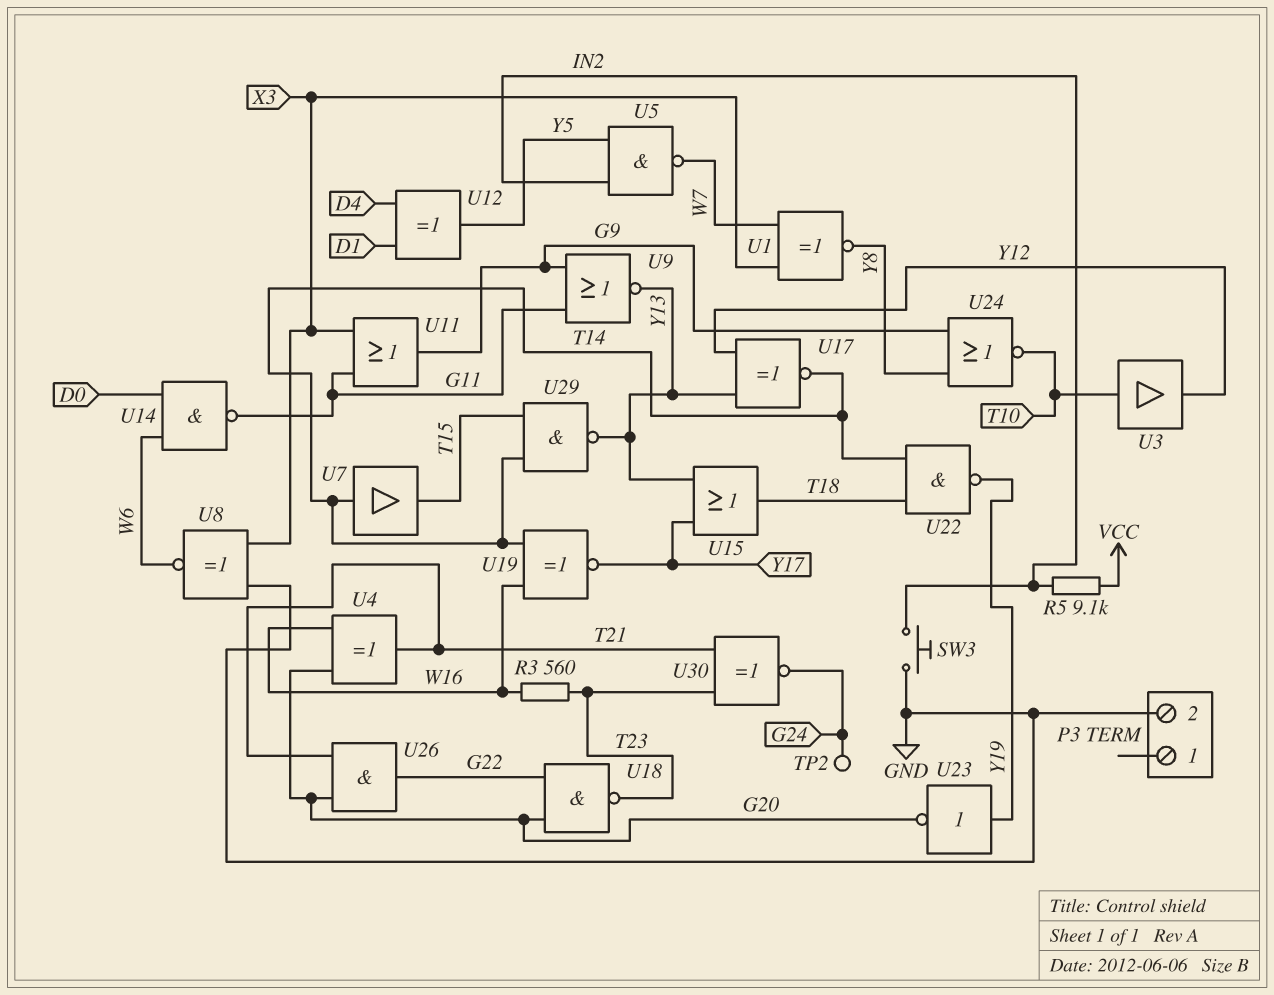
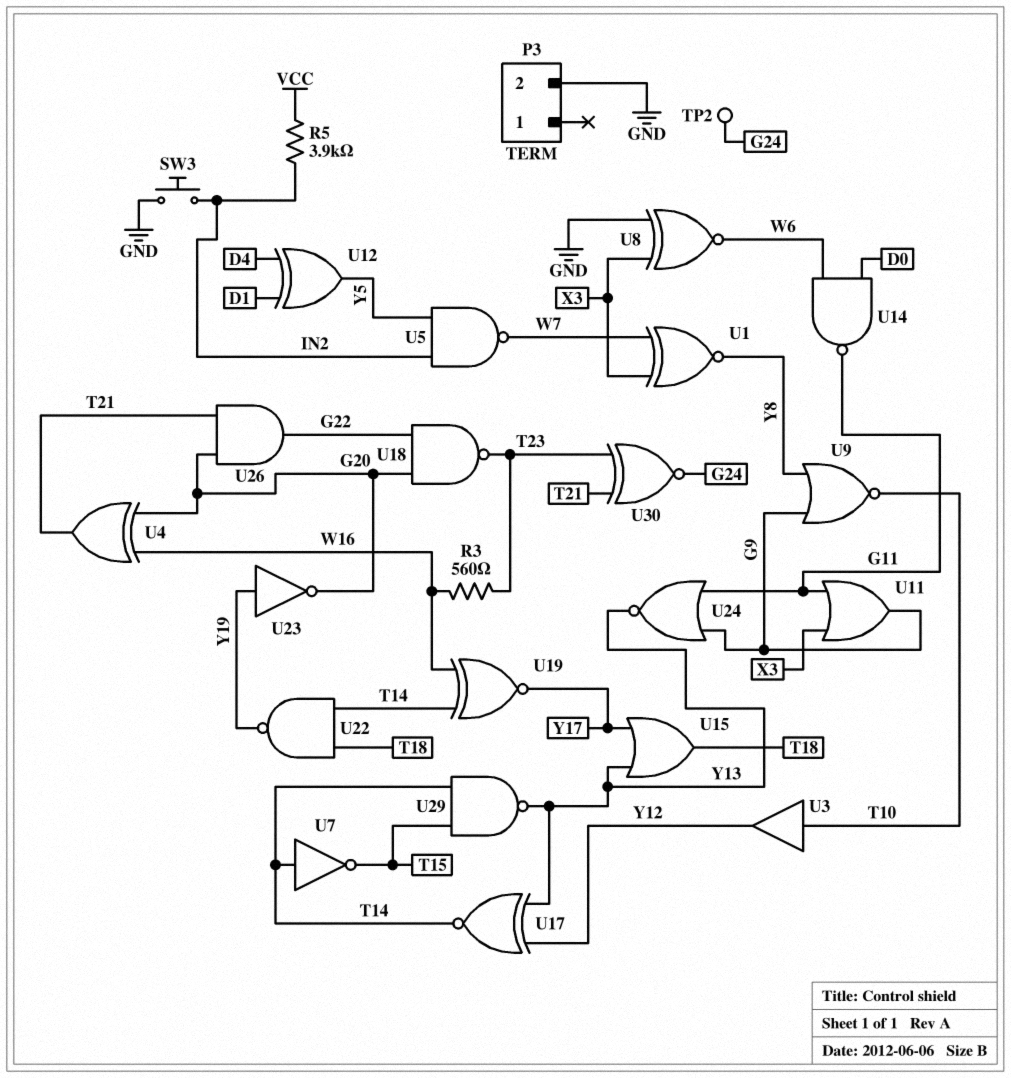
R5: 9.1k (IN2, VCC) -> 3.9k (IN2, VCC)
U7: buffer (in T14, out T15) -> NOT (in T14, out T15)
U9: NOR (in G9, in G11, out Y13) -> NOR (in G9, in Y8, out T10)
U24: NOR (in G9, in Y8, out T10) -> NOR (in G9, in G11, out Y13)

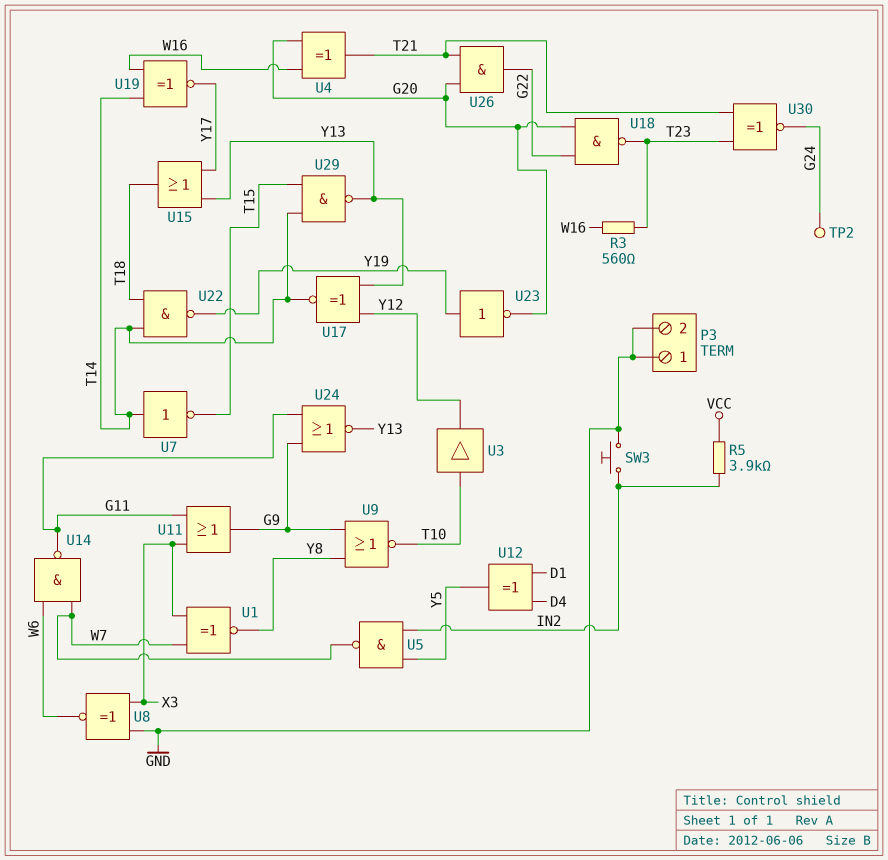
P3 pin 1: none -> GND
U14: NAND (in D0, in W6, out G11) -> NAND (in W6, in W7, out G11)

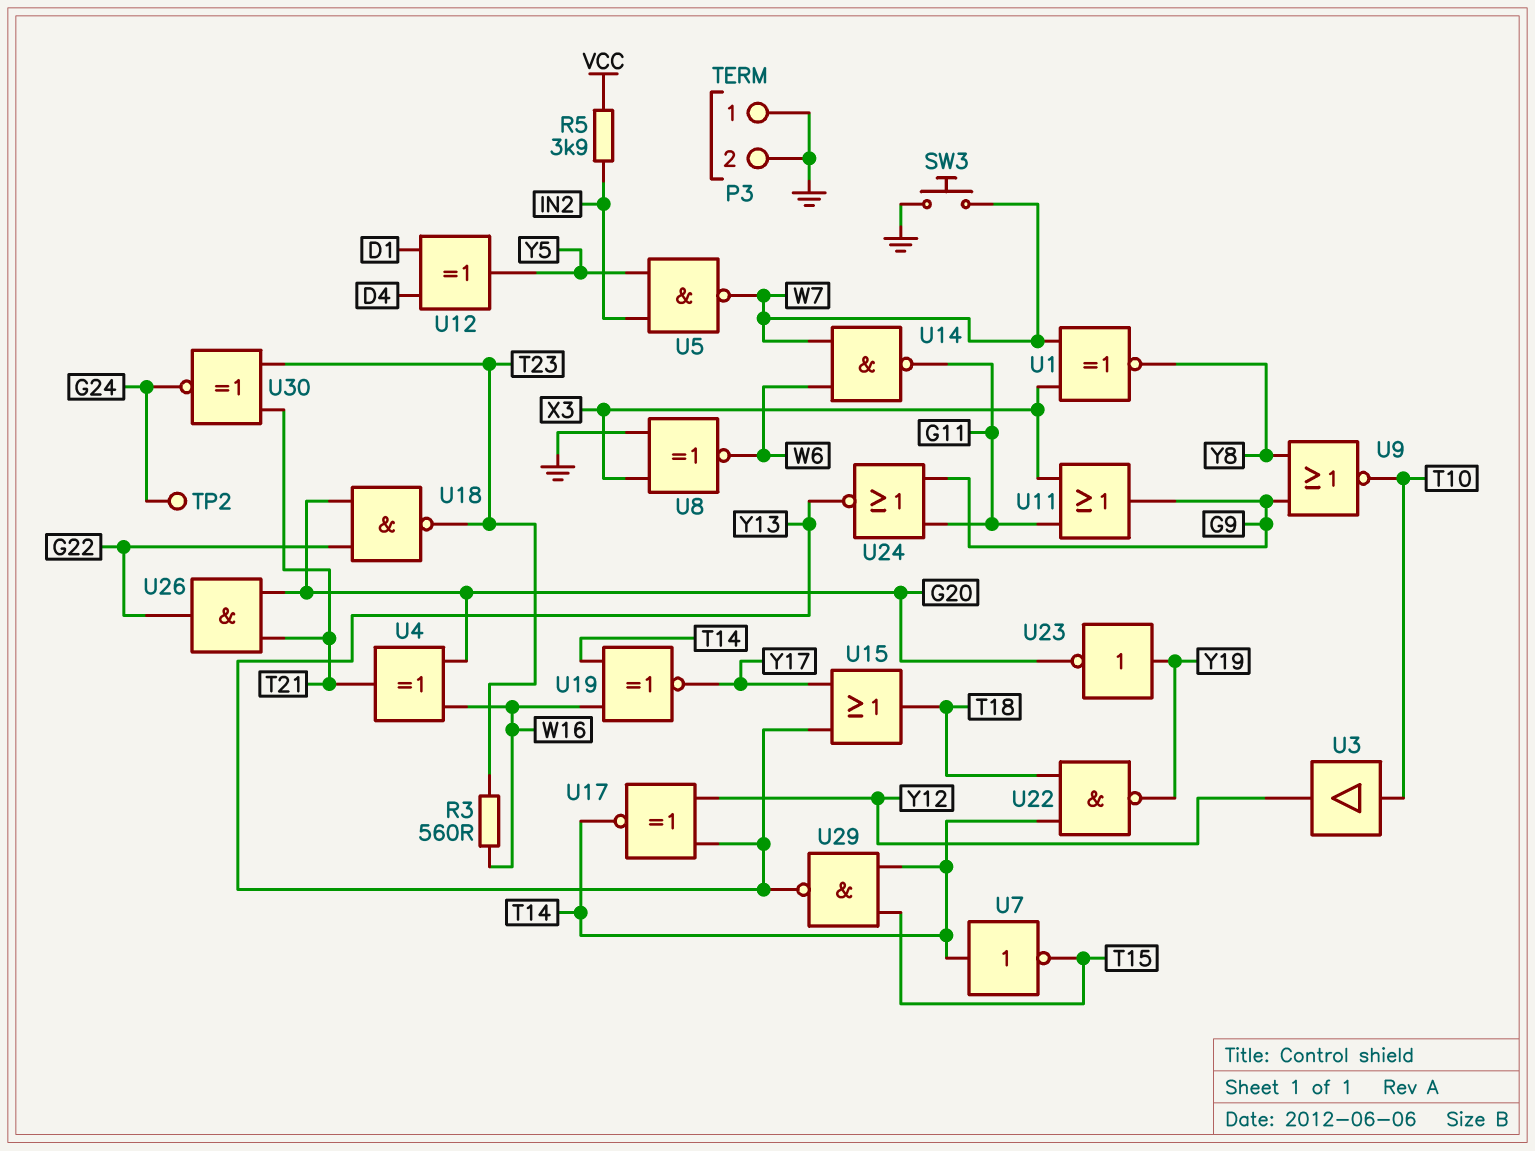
SW3: button (GND, IN2) -> button (GND, W7)

